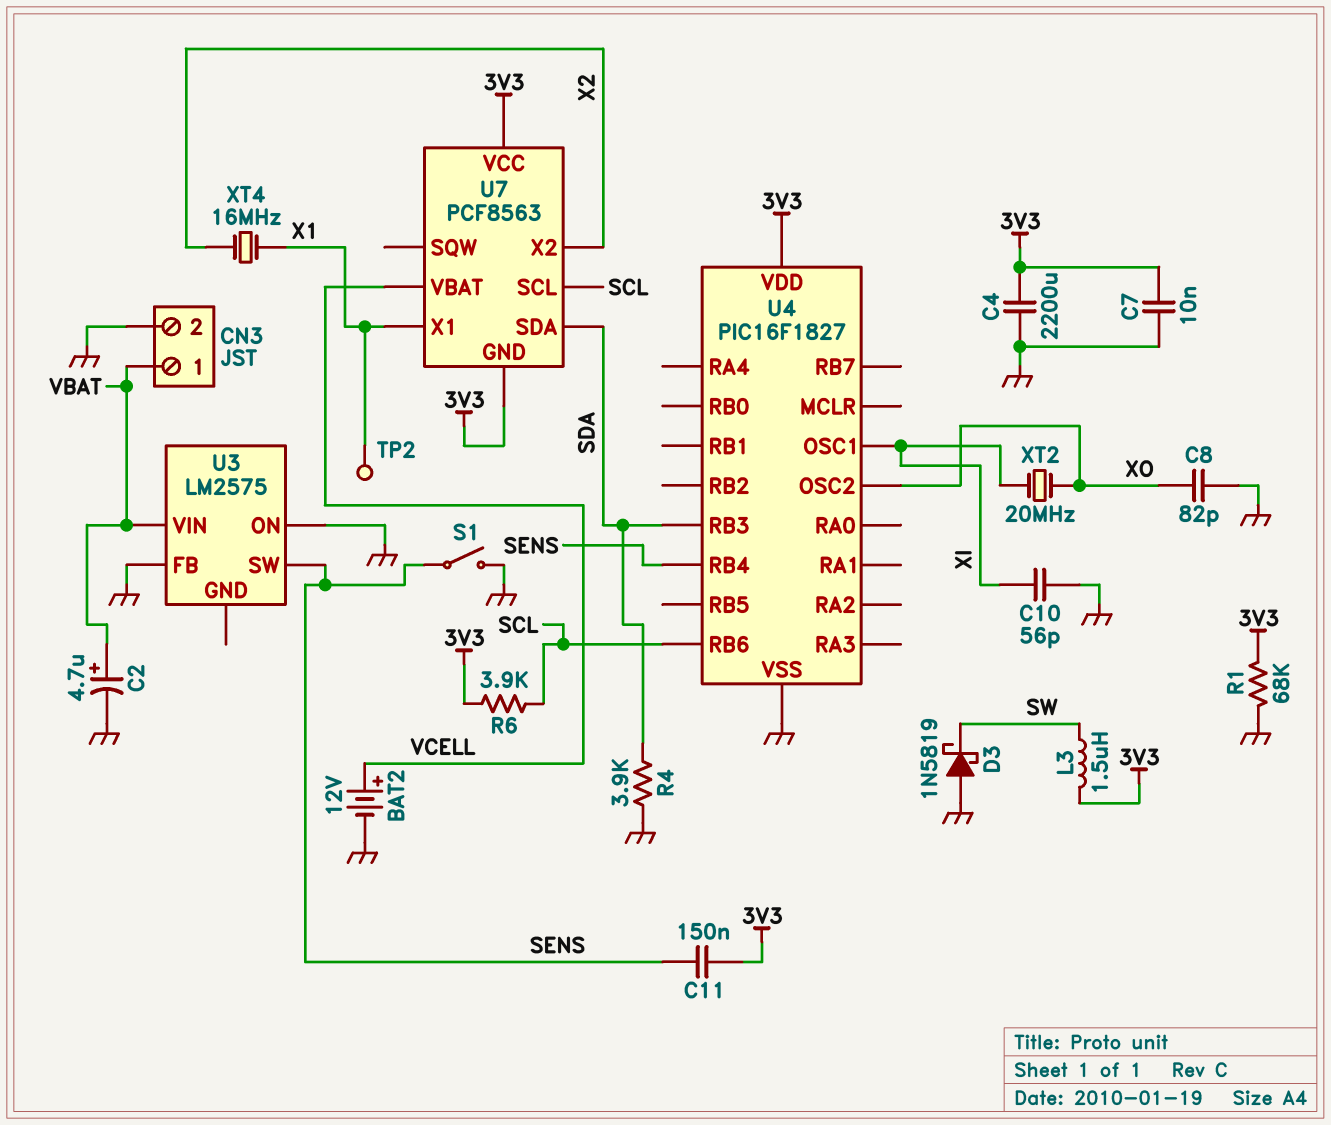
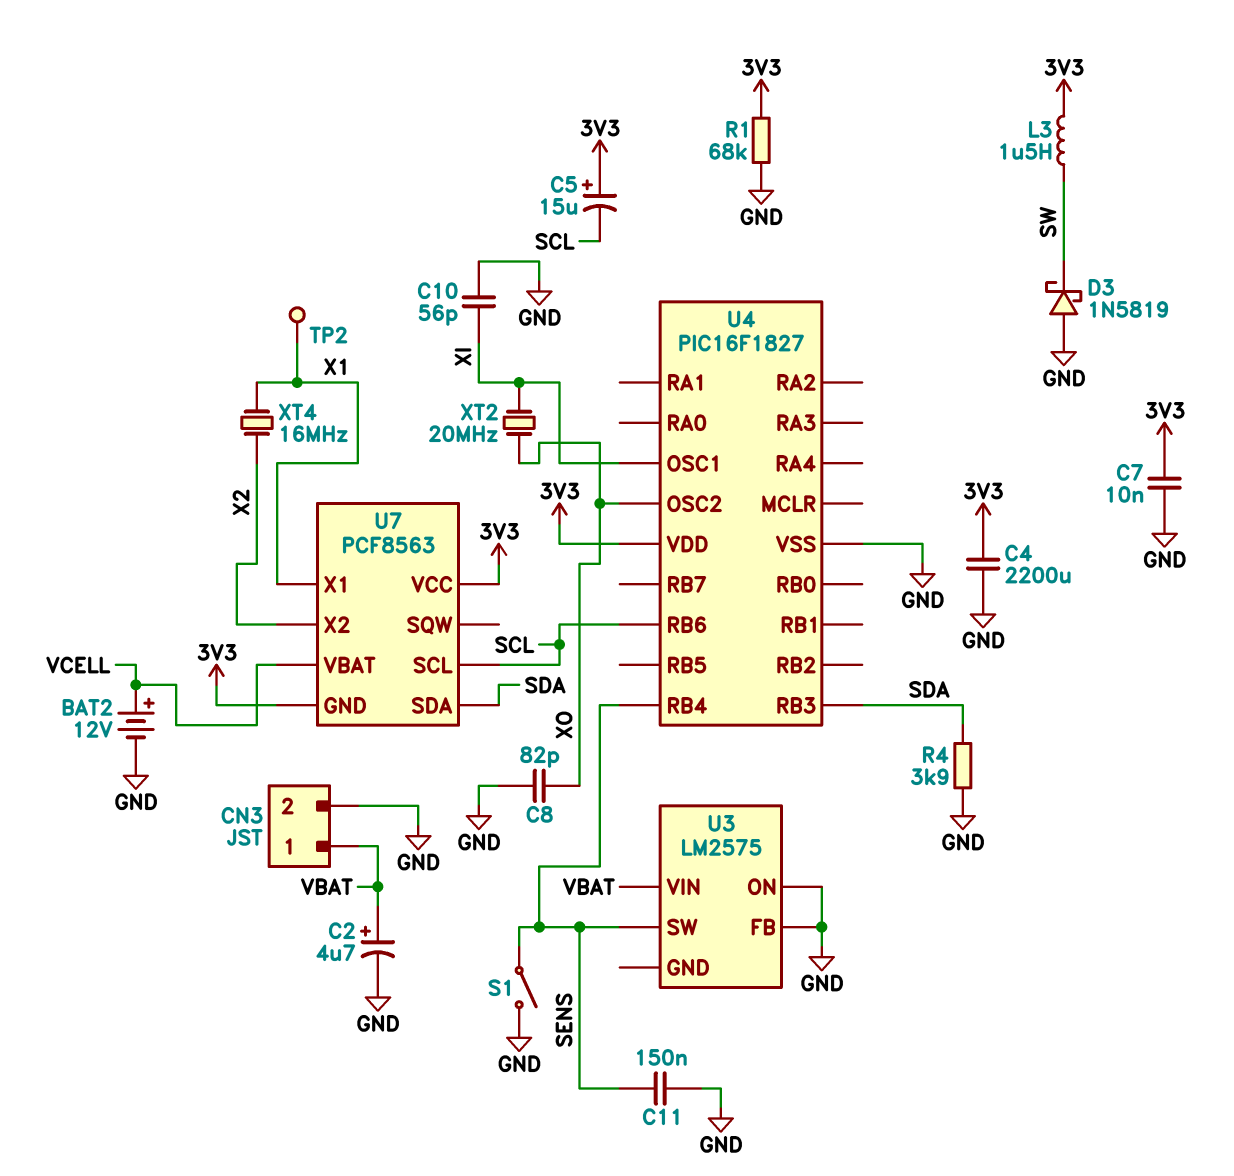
C5: none -> 15uF (plus 3V3, minus SCL)
C11: 150nF (3V3, SENS) -> 150nF (GND, SENS)
R6: 3.9k (3V3, SCL) -> none

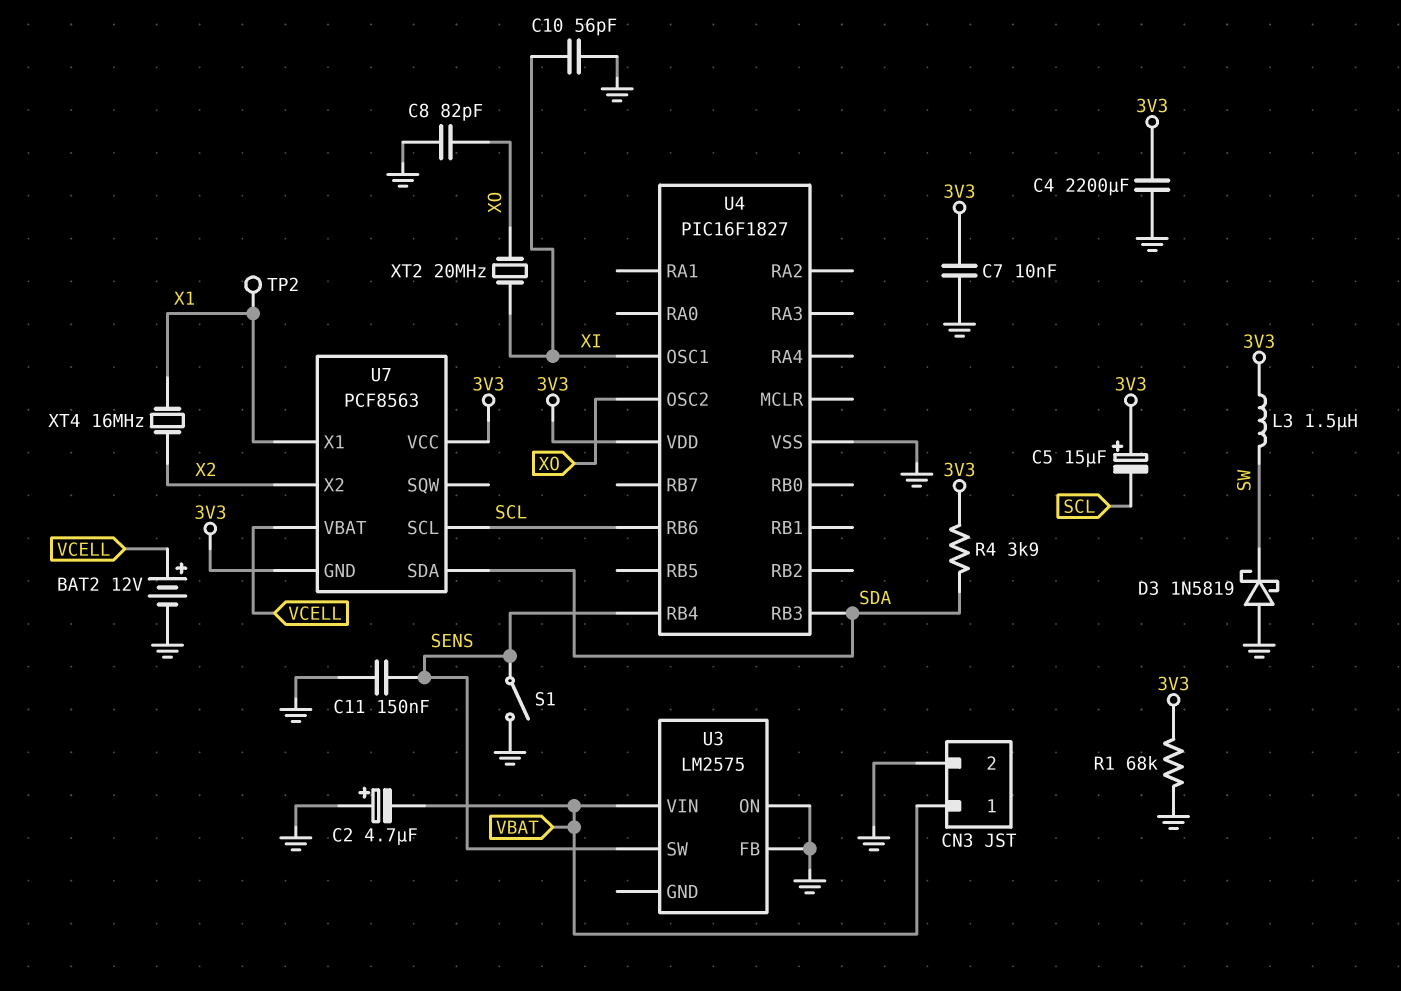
C2: 4.7uF (plus VBAT, minus GND) -> 4.7uF (plus GND, minus VBAT)
R4: 3.9k (GND, SDA) -> 3.9k (3V3, SDA)

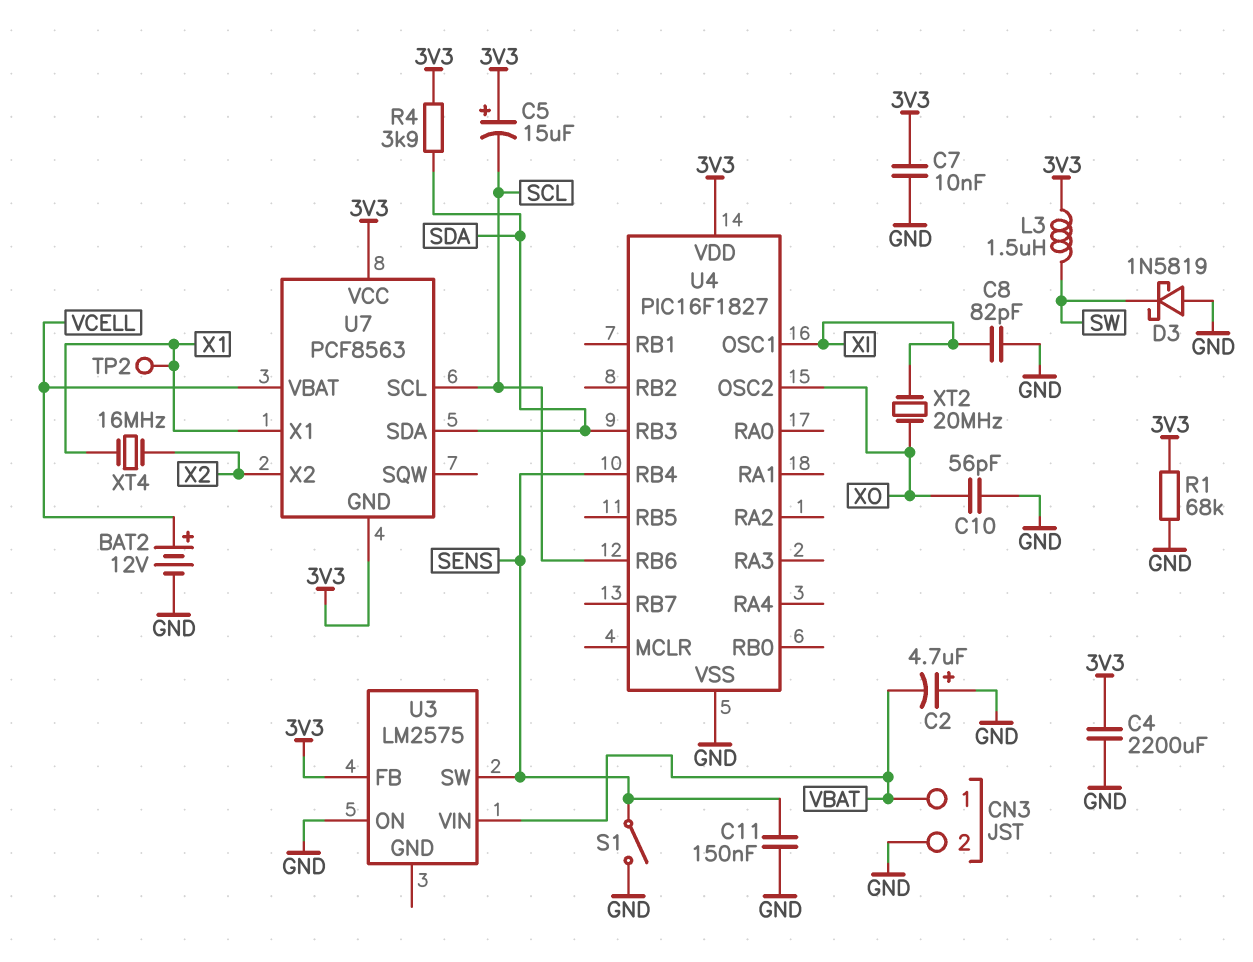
C8: 82pF (GND, XO) -> 82pF (GND, XI)
C10: 56pF (GND, XI) -> 56pF (GND, XO)
U3 pin FB: GND -> 3V3

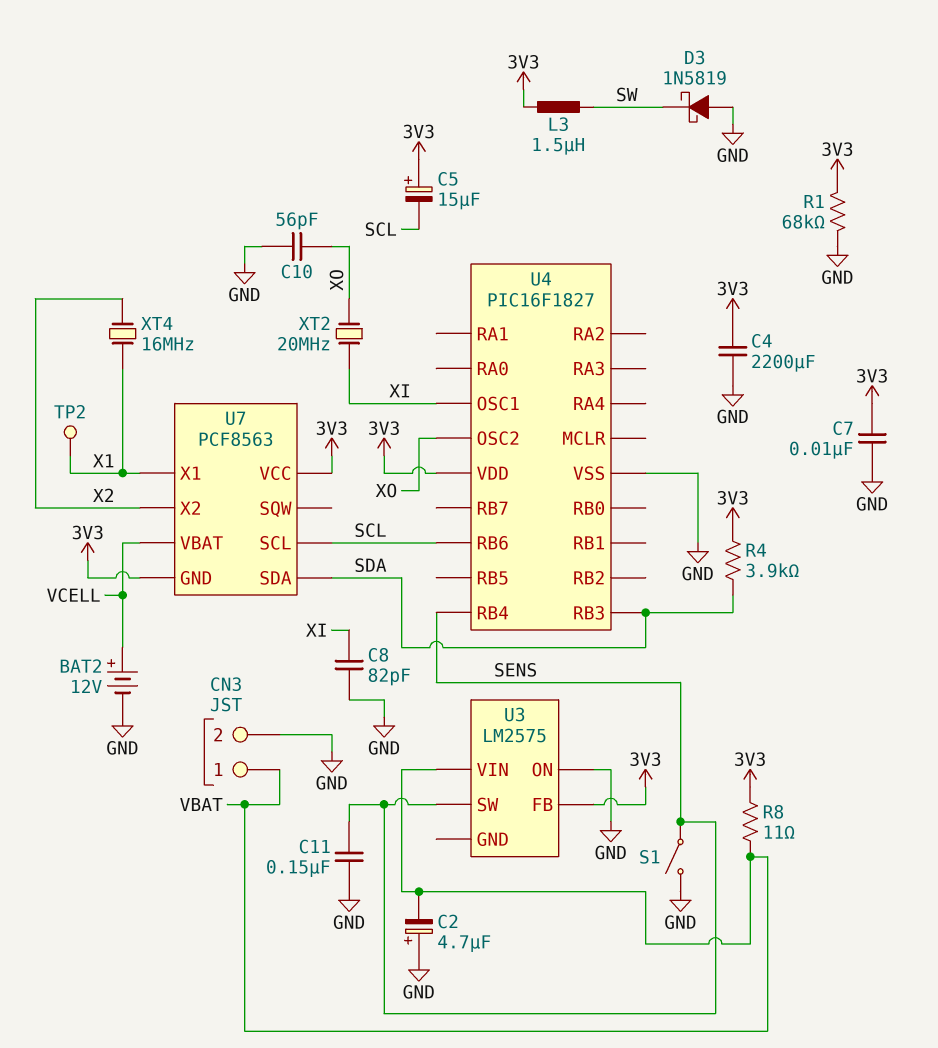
R8: none -> 11 (3V3, VBAT)

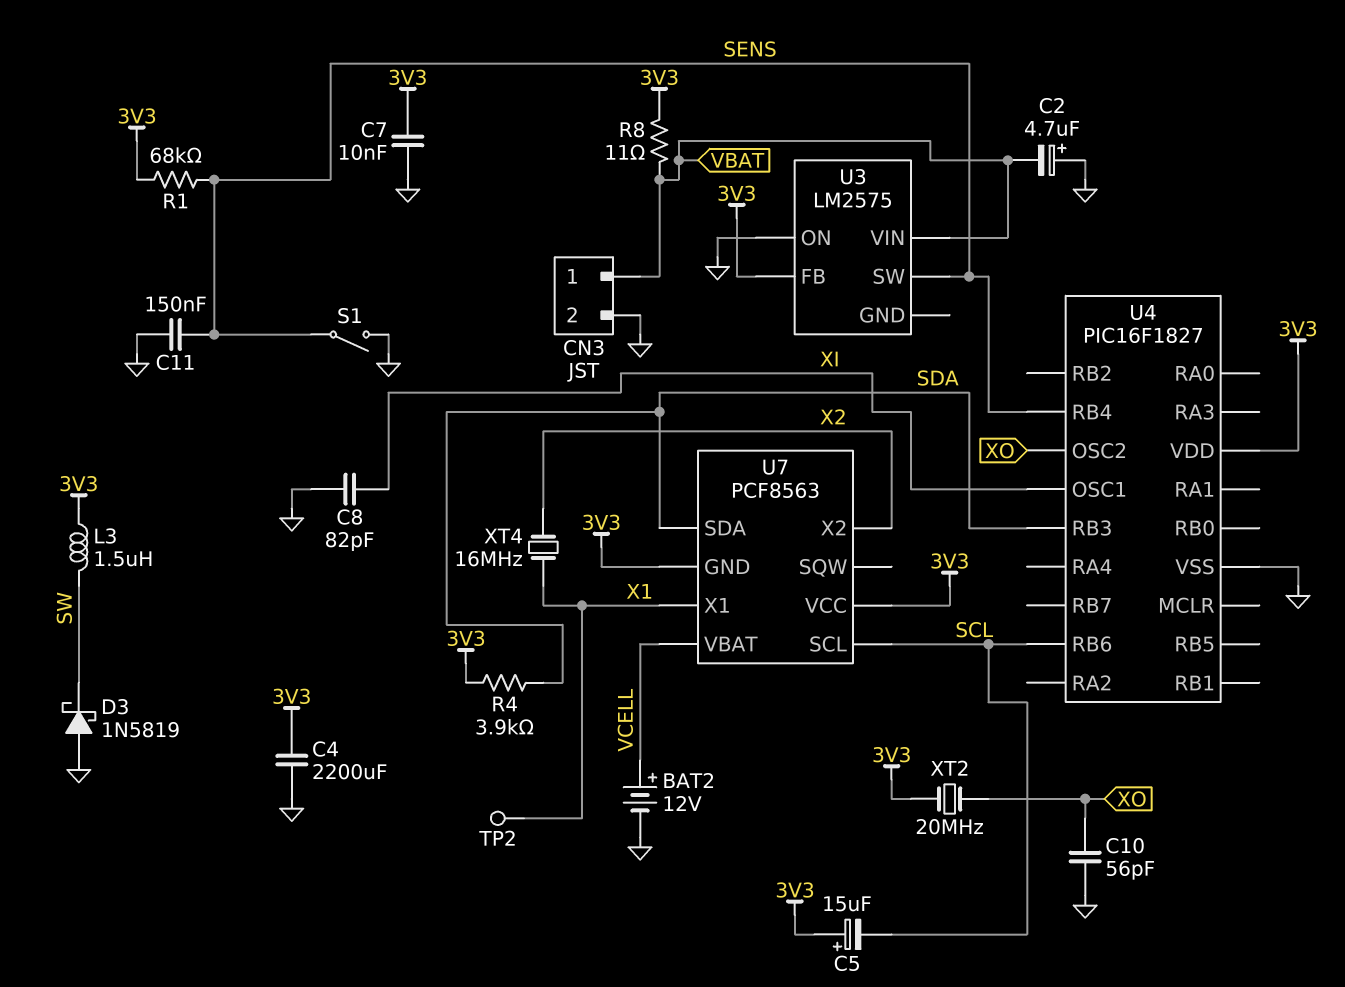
R1: 68k (3V3, GND) -> 68k (3V3, SENS)
XT2: 20MHz (XI, XO) -> 20MHz (3V3, XO)

